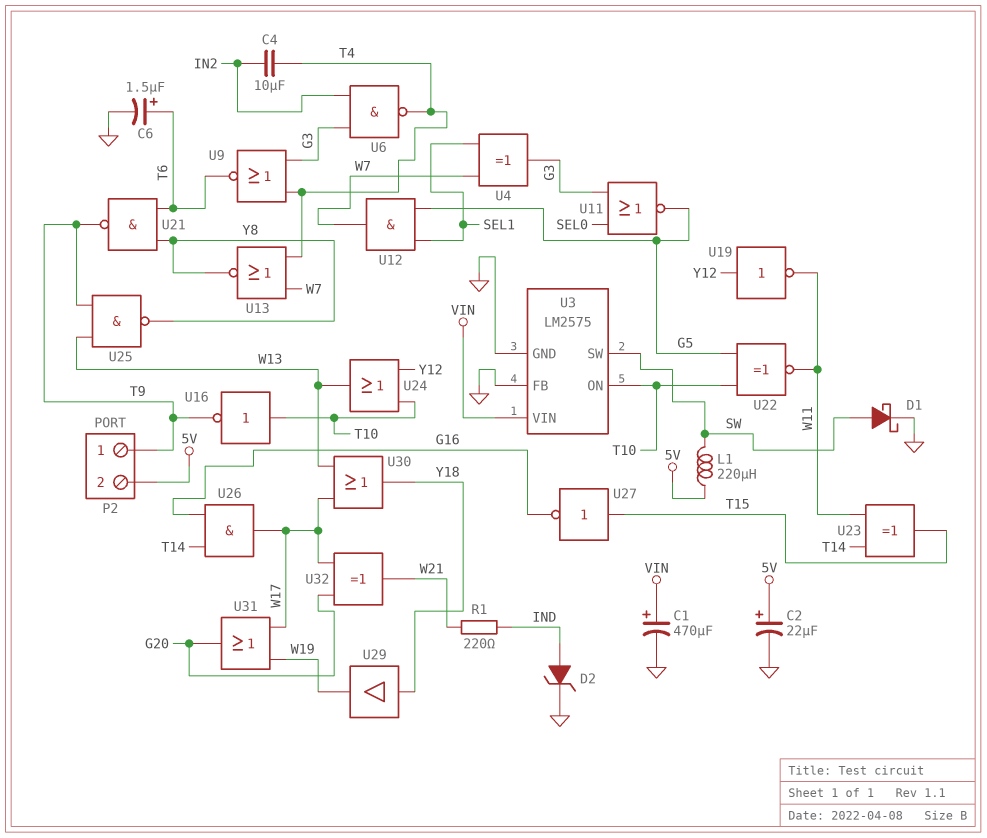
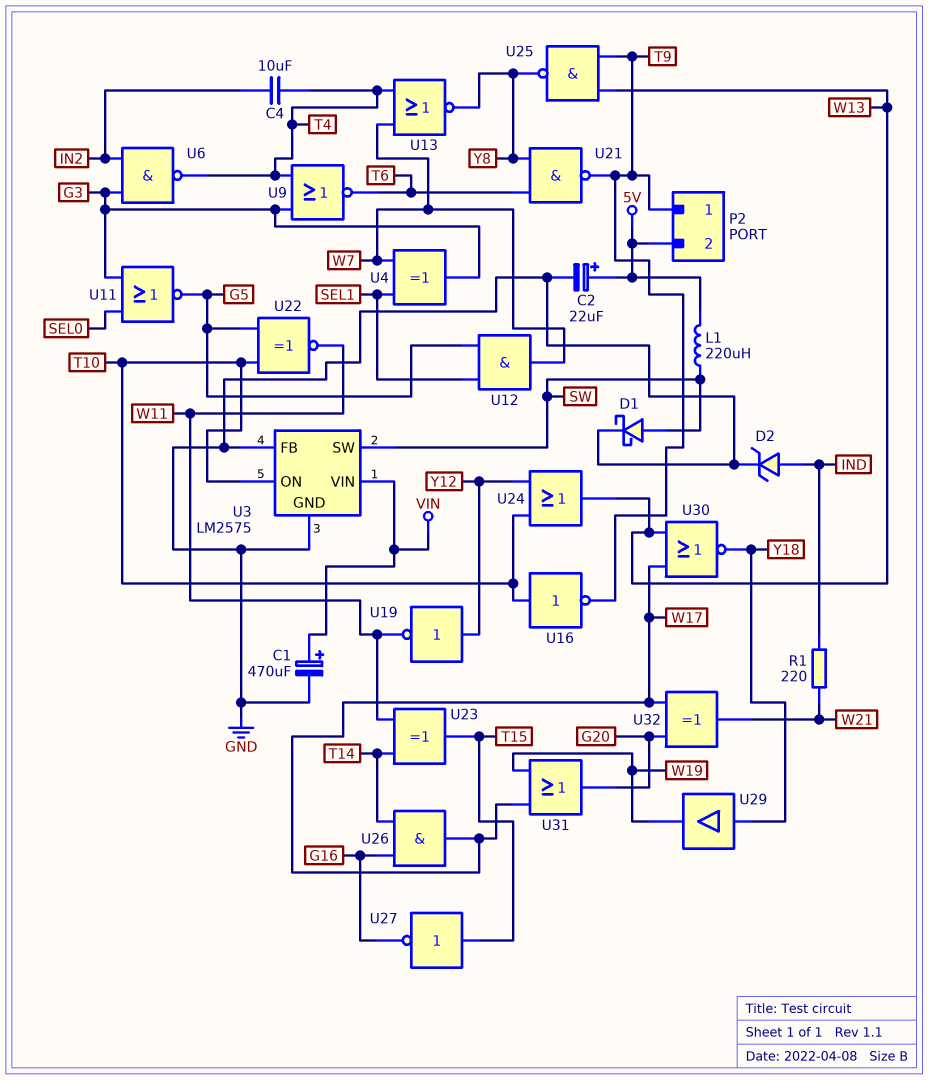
C6: 1.5uF (plus T6, minus GND) -> none
U30: OR (in W13, in W17, out Y18) -> NOR (in W13, in W17, out Y18)

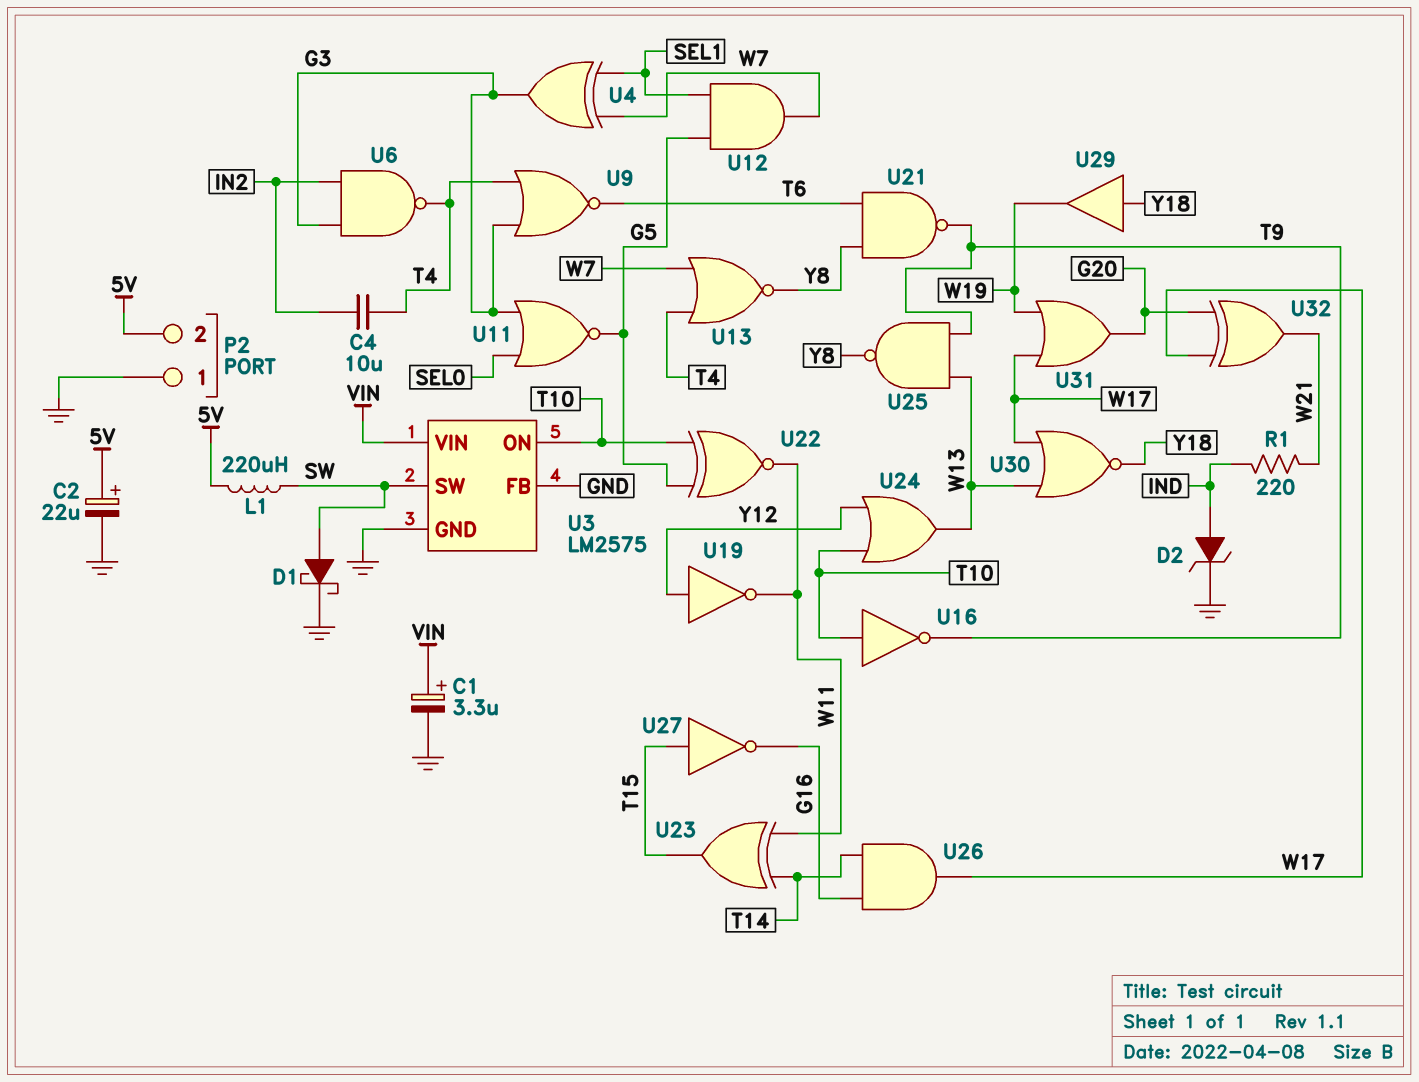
C1: 470uF (plus VIN, minus GND) -> 3.3uF (plus VIN, minus GND)
P2 pin 1: T9 -> GND

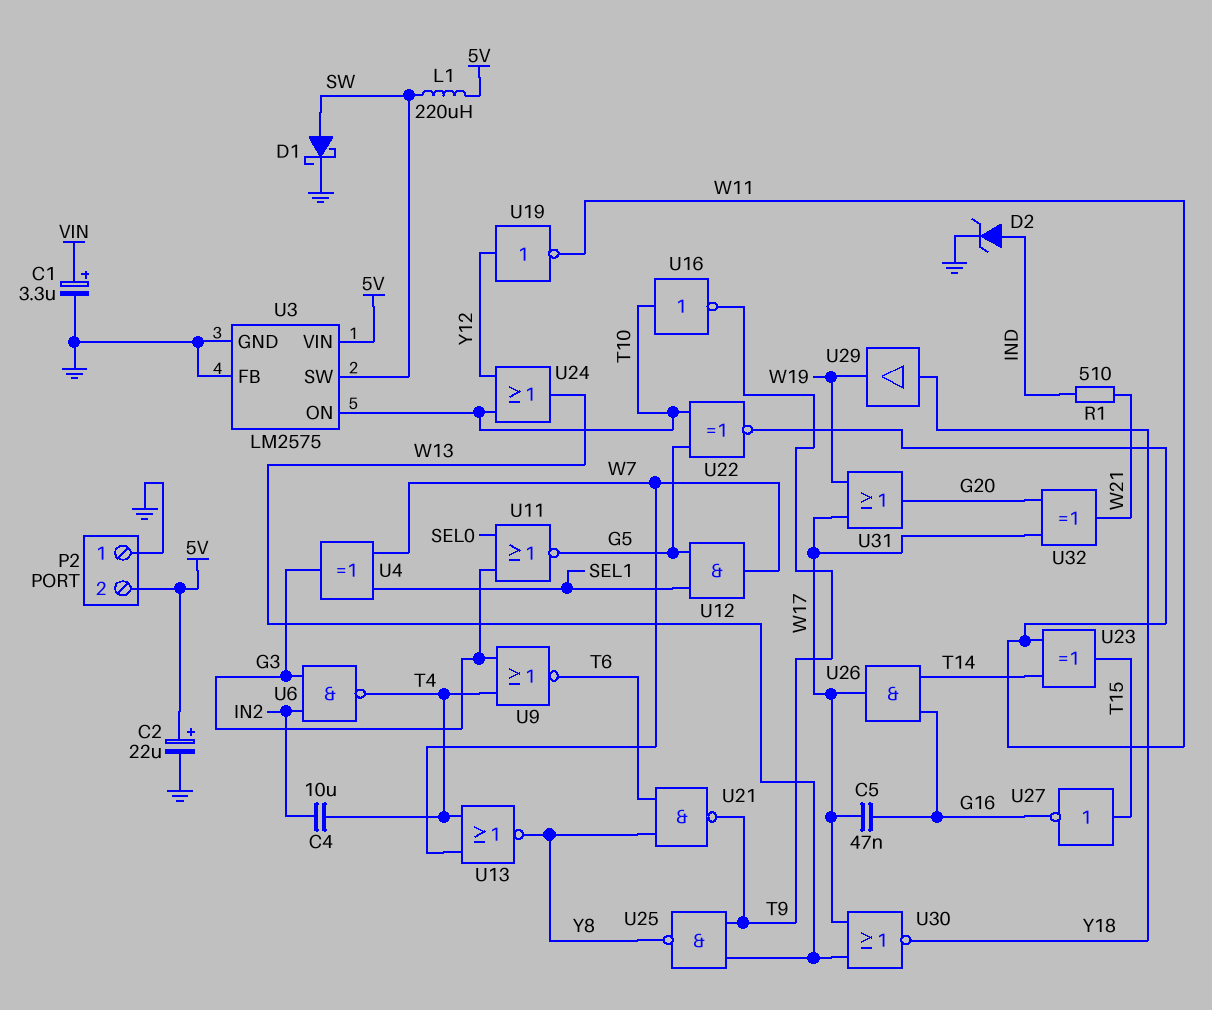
C5: none -> 47nF (G16, W17)
R1: 220 (IND, W21) -> 510 (IND, W21)
U3 pin VIN: VIN -> 5V

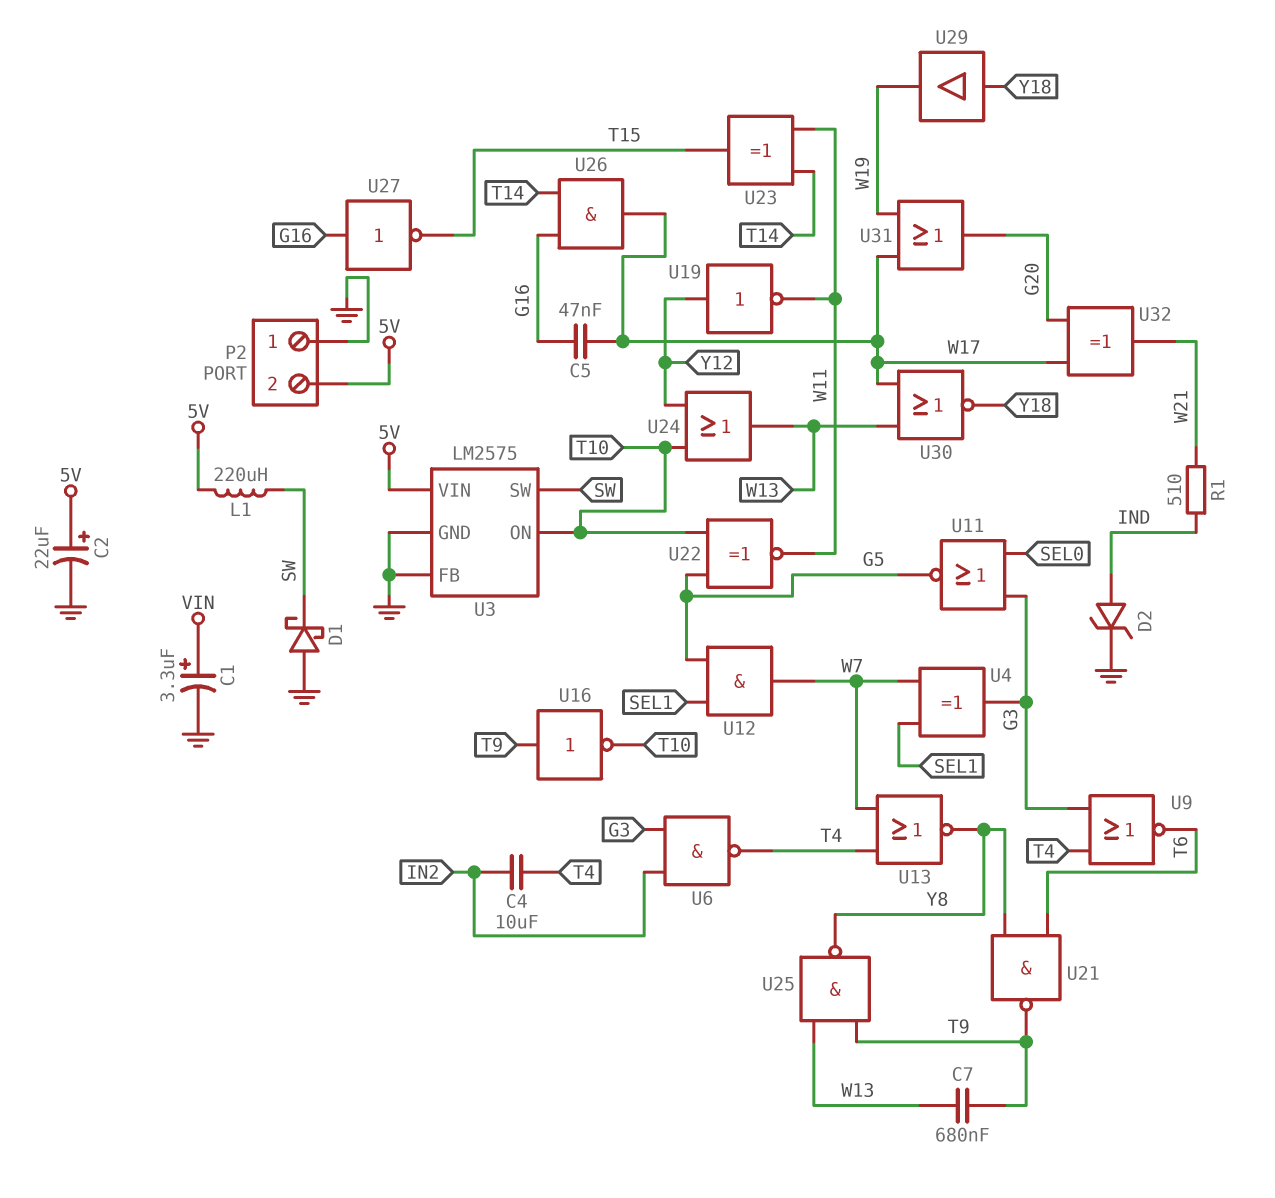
C7: none -> 680nF (T9, W13)
D1: schottky (A SW, K GND) -> schottky (A GND, K SW)
U16: NOT (in T10, out T9) -> NOT (in T9, out T10)
U27: NOT (in T15, out G16) -> NOT (in G16, out T15)

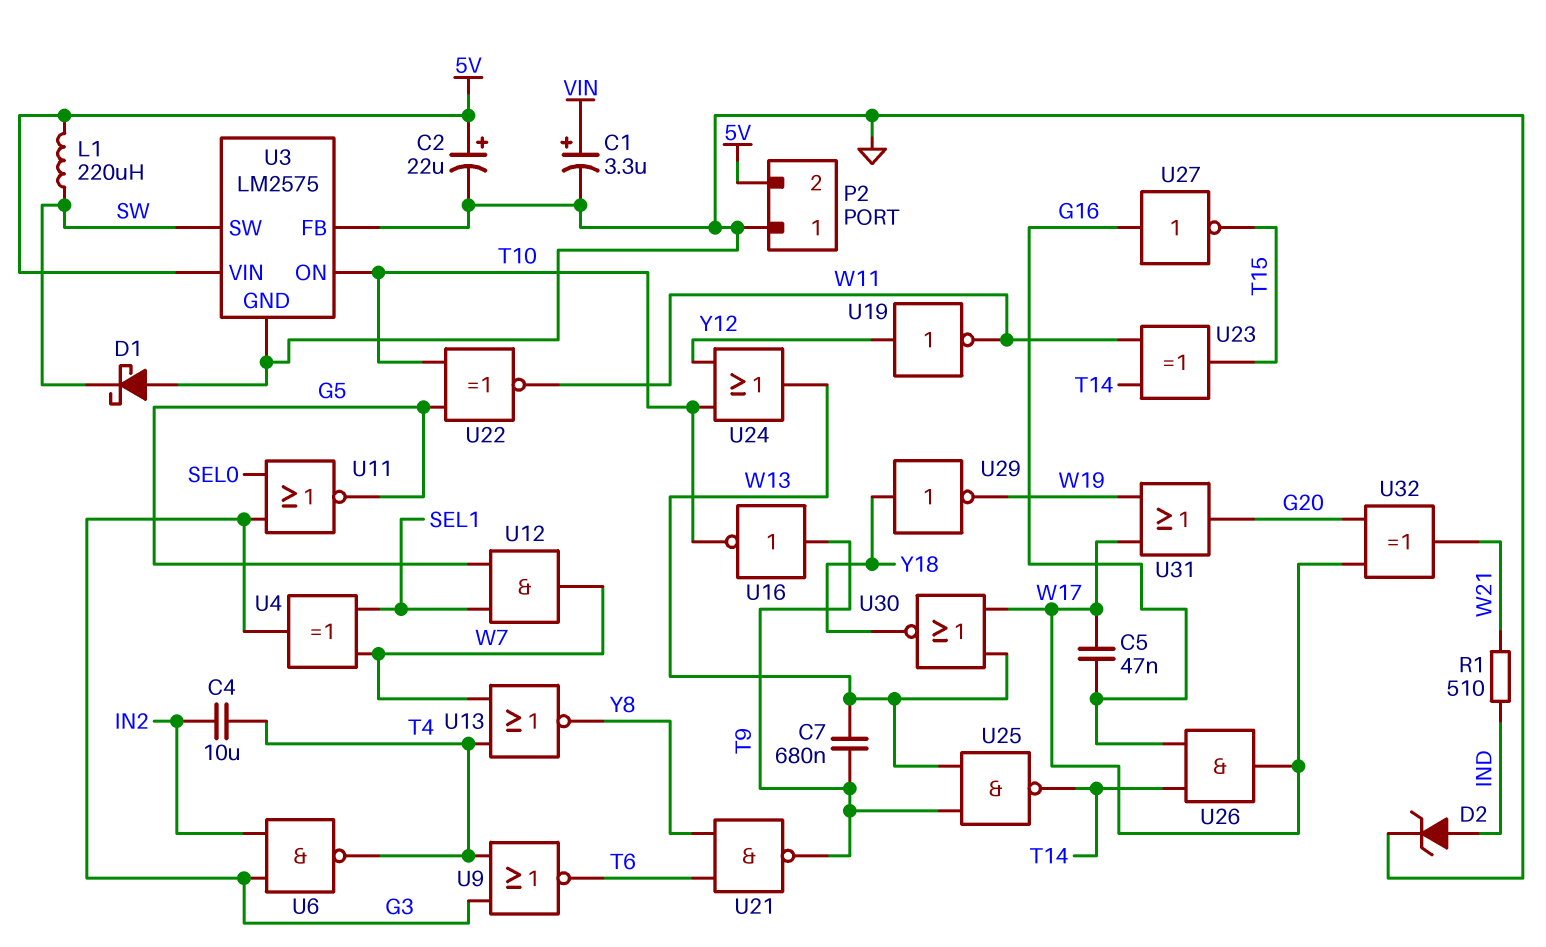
U25: NAND (in T9, in W13, out Y8) -> NAND (in T9, in W13, out T14)
U29: buffer (in Y18, out W19) -> NOT (in Y18, out W19)

